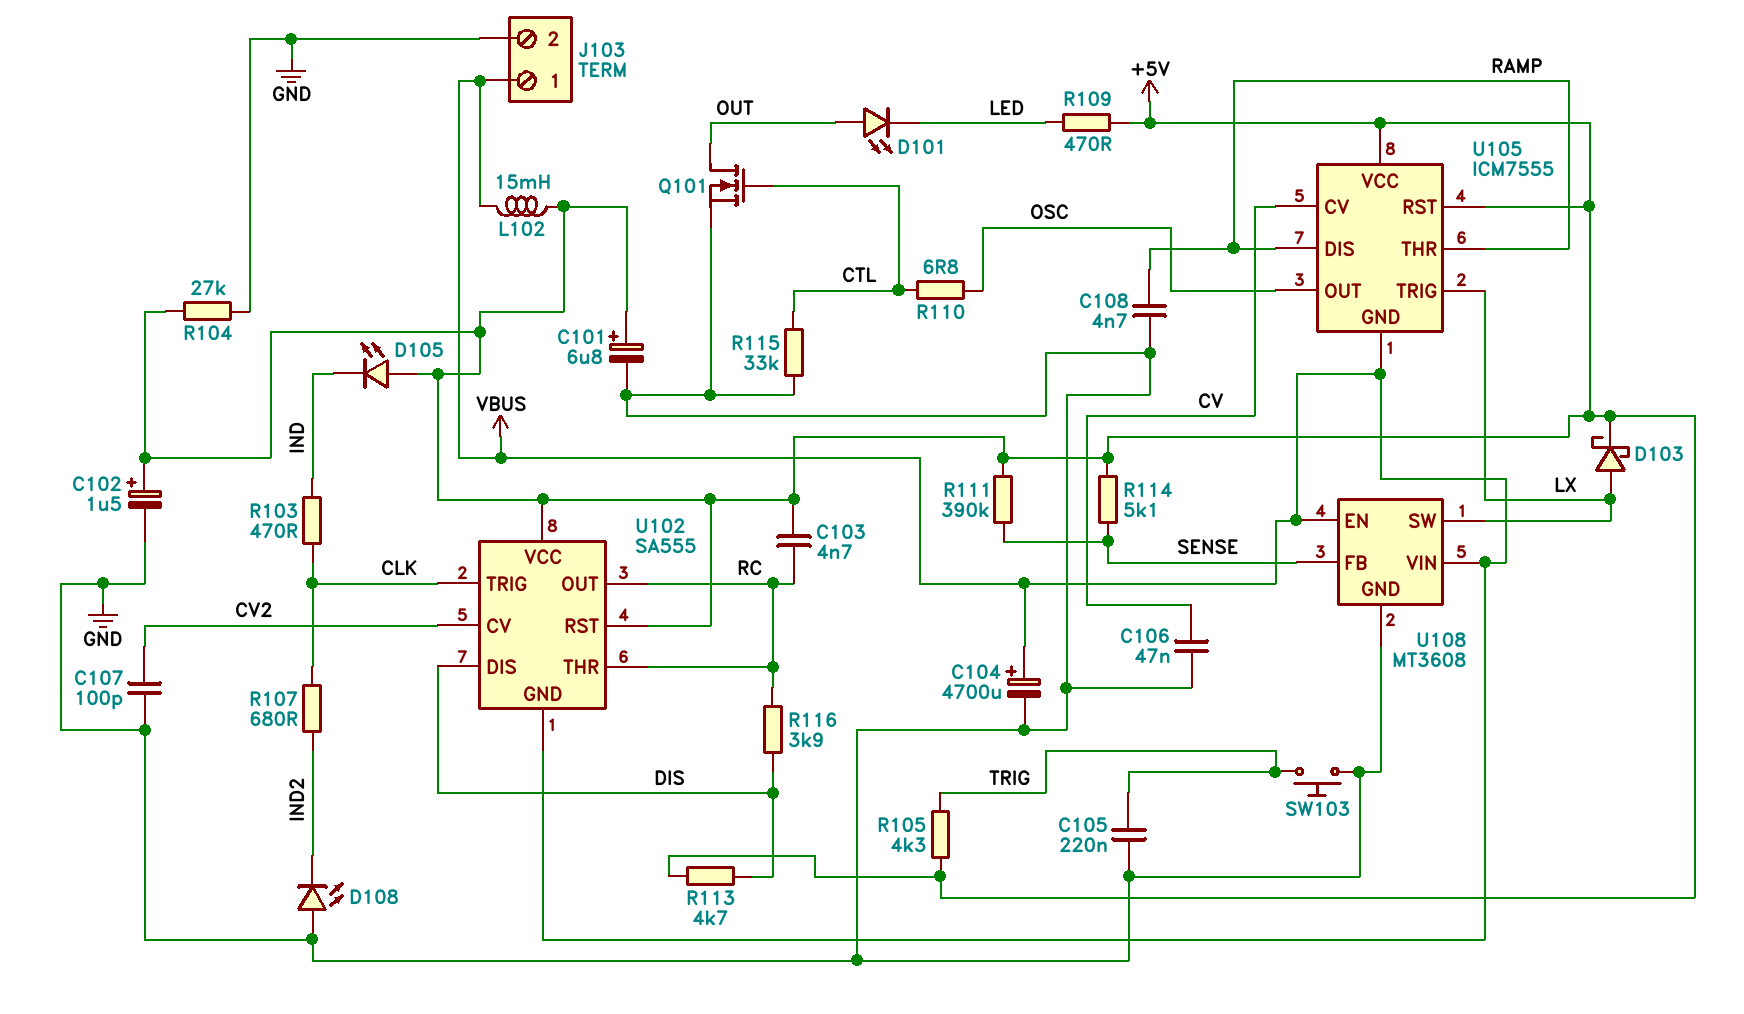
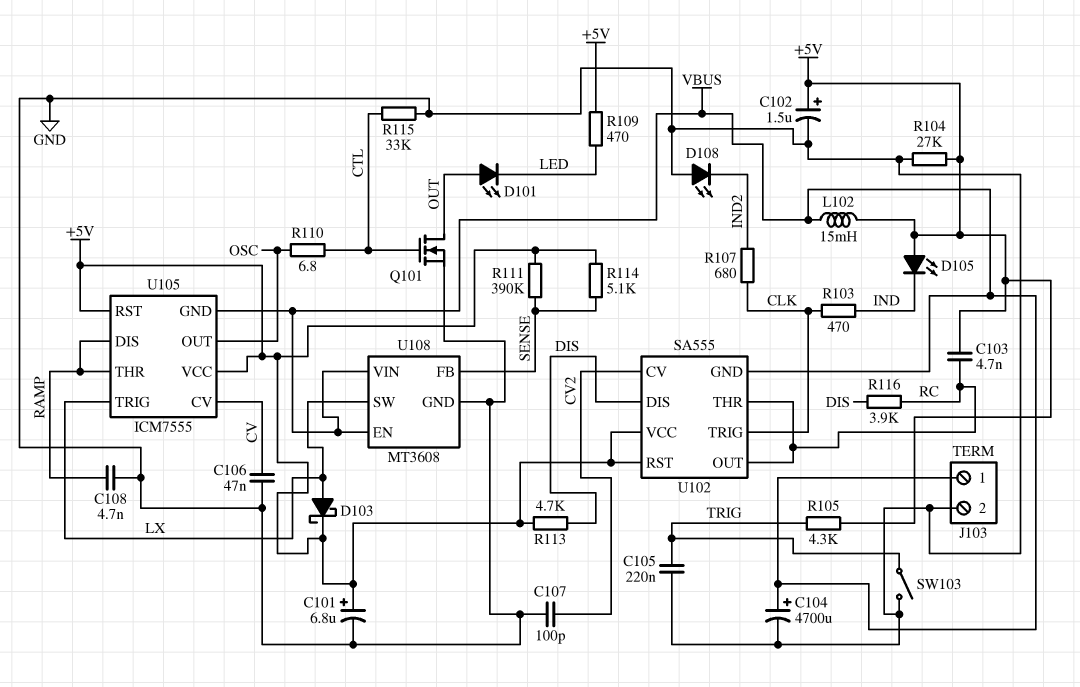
SW103: button (GND, TRIG) -> switch (GND, TRIG)

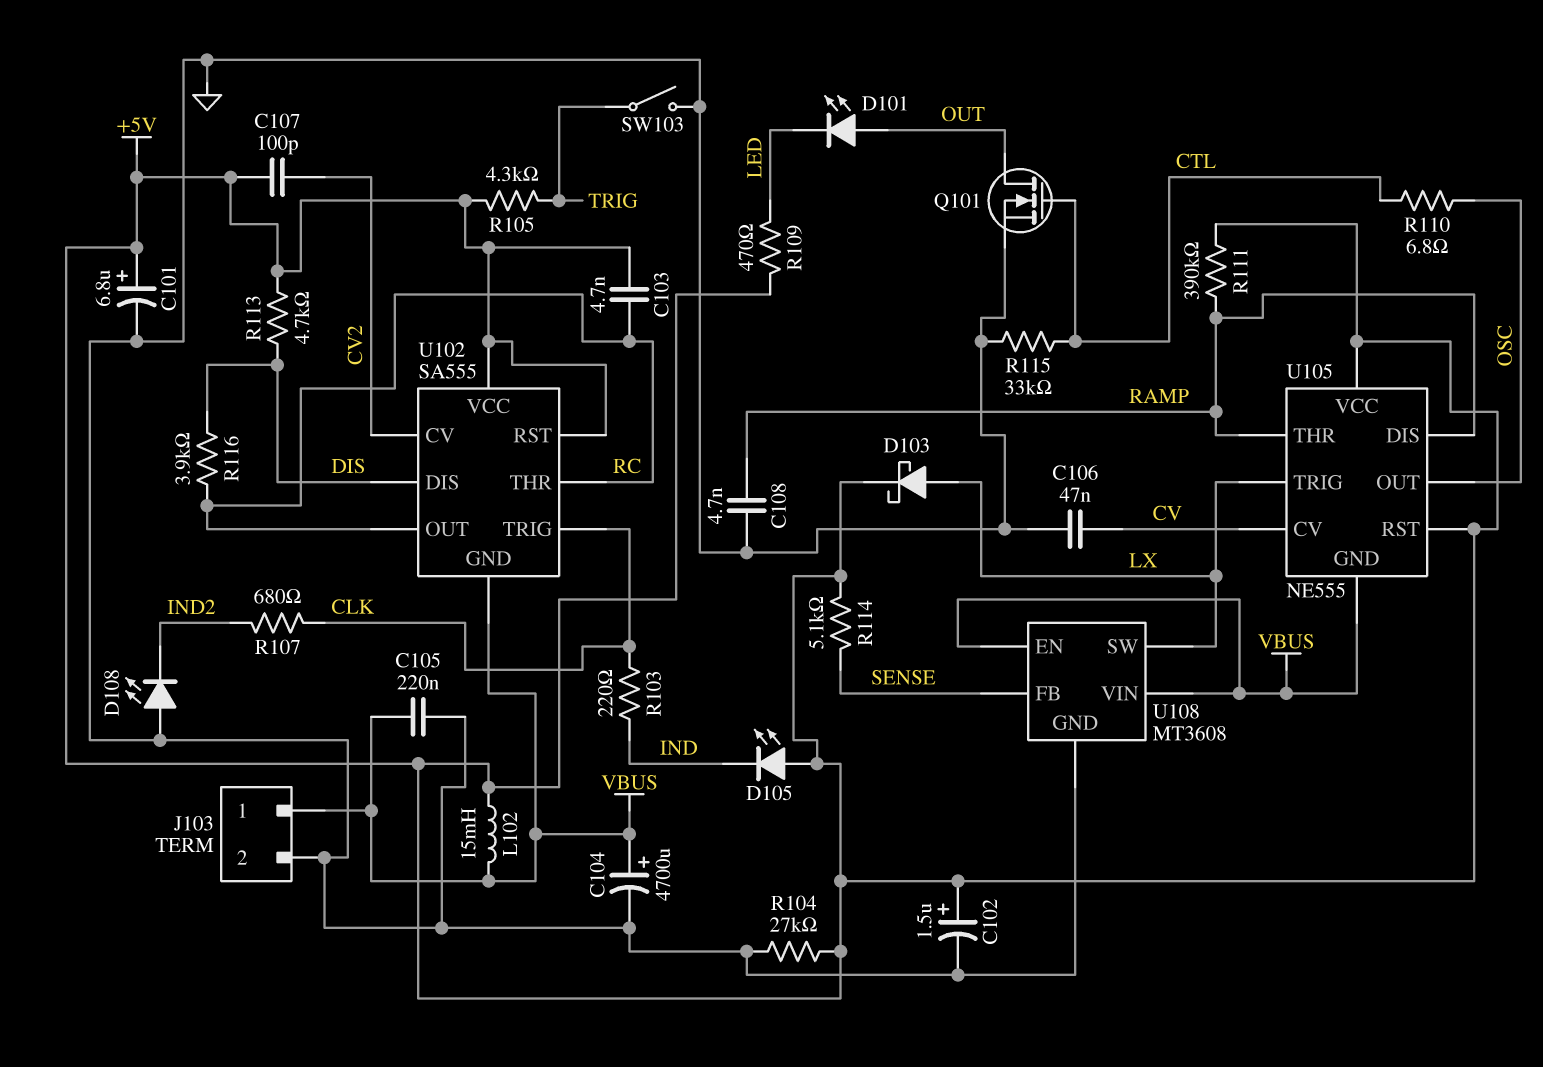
C105: 220nF (GND, TRIG) -> 220nF (GND, VBUS)
C107: 100pF (CV2, GND) -> 100pF (+5V, CV2)
R103: 470 (CLK, IND) -> 220 (CLK, IND)
R111: 390k (+5V, SENSE) -> 390k (+5V, RAMP)
U105: ICM7555 -> NE555

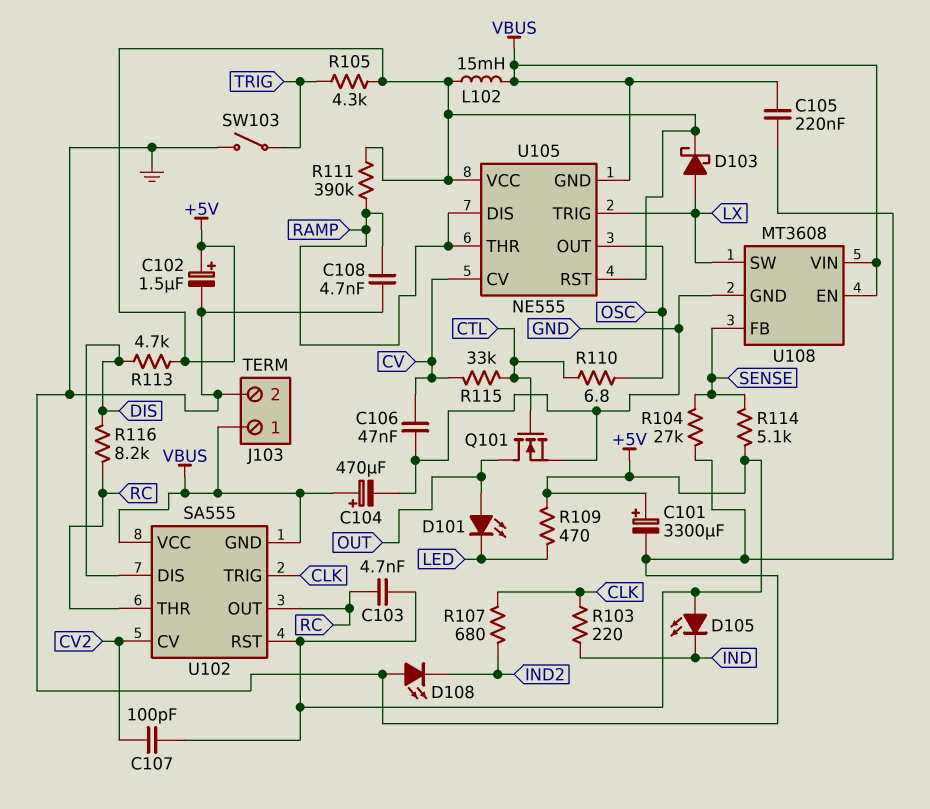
C101: 6.8uF (plus +5V, minus GND) -> 3300uF (plus +5V, minus GND)
C104: 4700uF (plus VBUS, minus GND) -> 470uF (plus VBUS, minus GND)
R104: 27k (+5V, GND) -> 27k (GND, SENSE)
R115: 33k (CTL, GND) -> 33k (CTL, CV)
R116: 3.9k (DIS, RC) -> 8.2k (DIS, RC)
U102 pin VCC: +5V -> VBUS

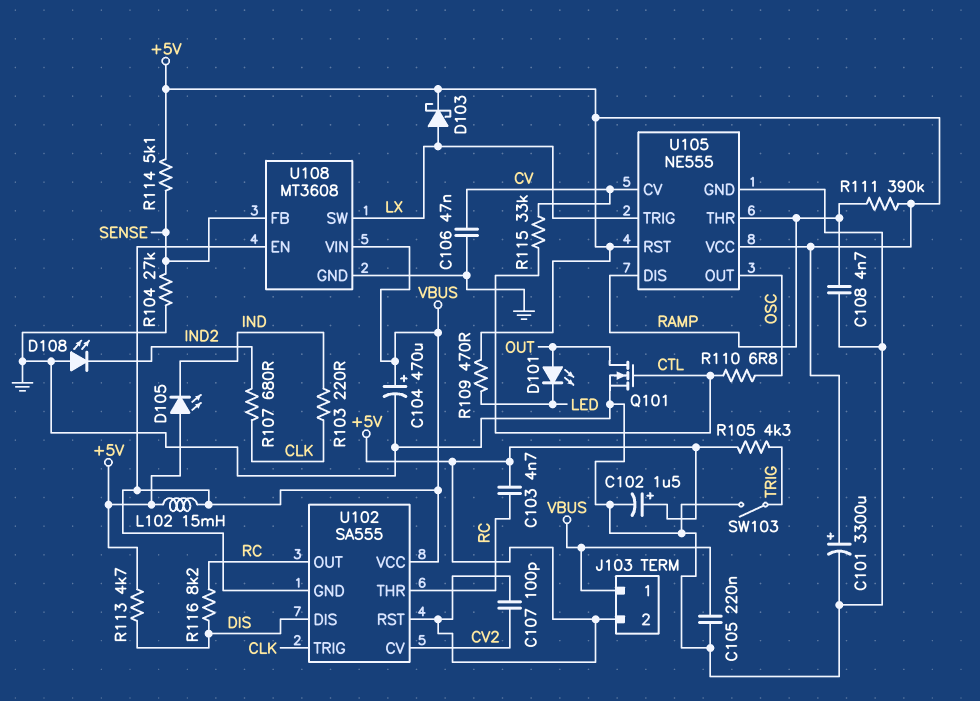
J103 pin 2: GND -> +5V
U105 pin GND: VBUS -> GND

